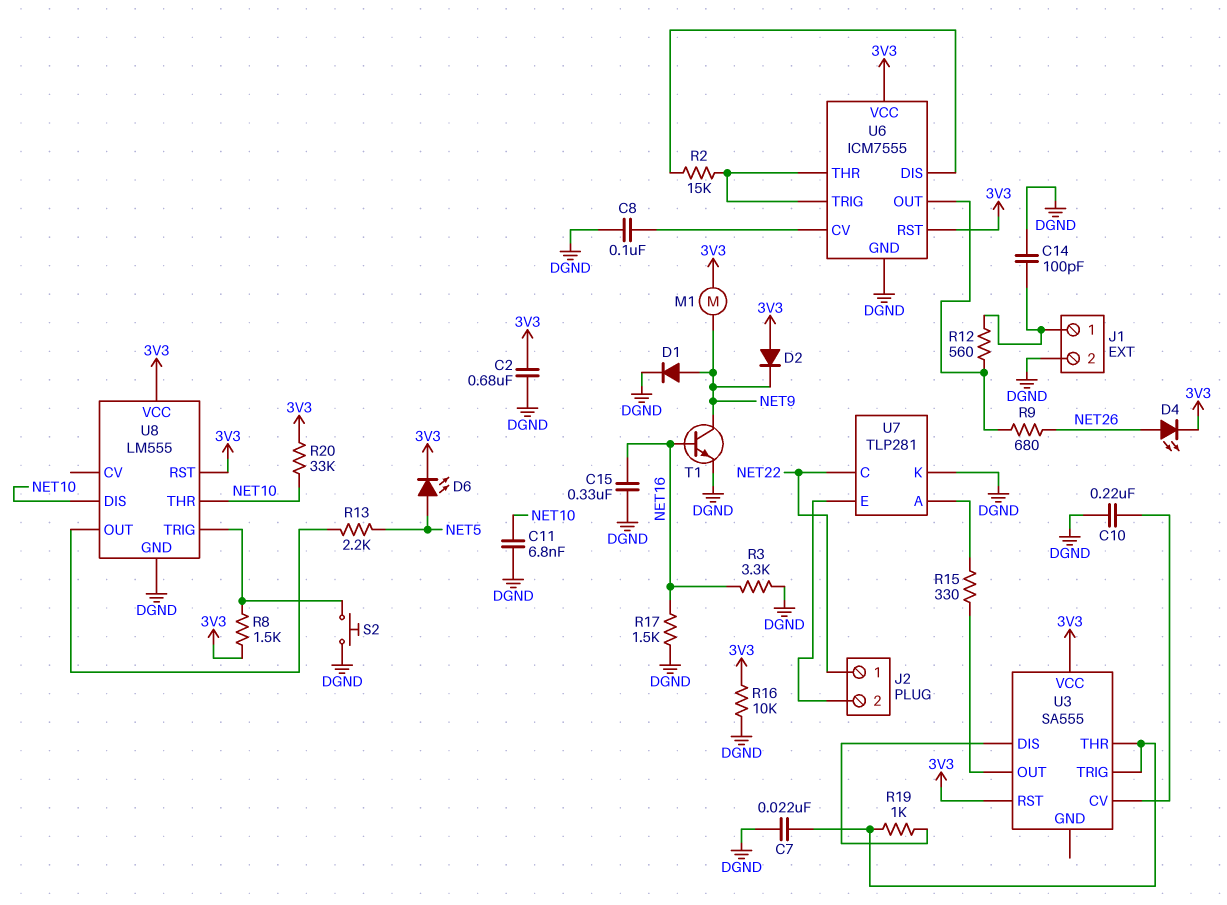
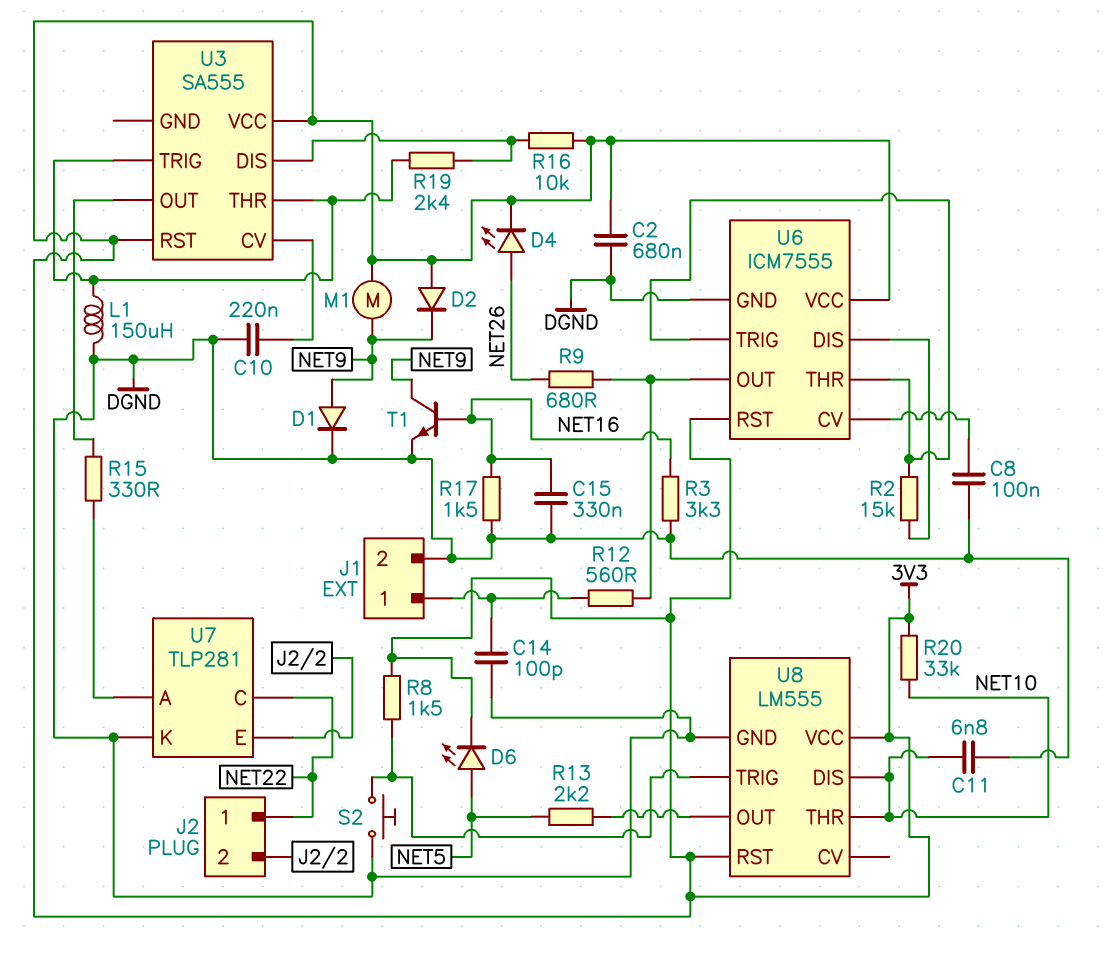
C7: 22nF (DGND, U3/THR) -> none
L1: none -> 150uH (DGND, U3/THR)
R16: 10k (3V3, DGND) -> 10k (3V3, U3/DIS)
R19: 1k (U3/DIS, U3/THR) -> 2.4k (U3/DIS, U3/THR)

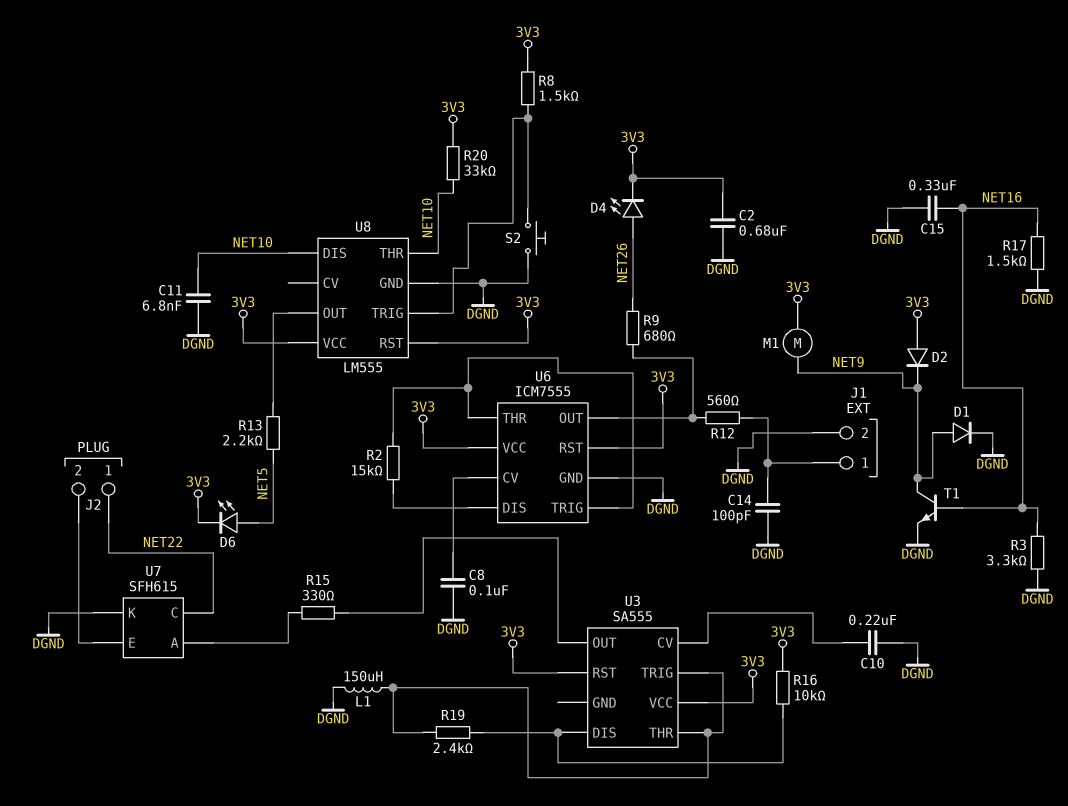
U7: TLP281 -> SFH615

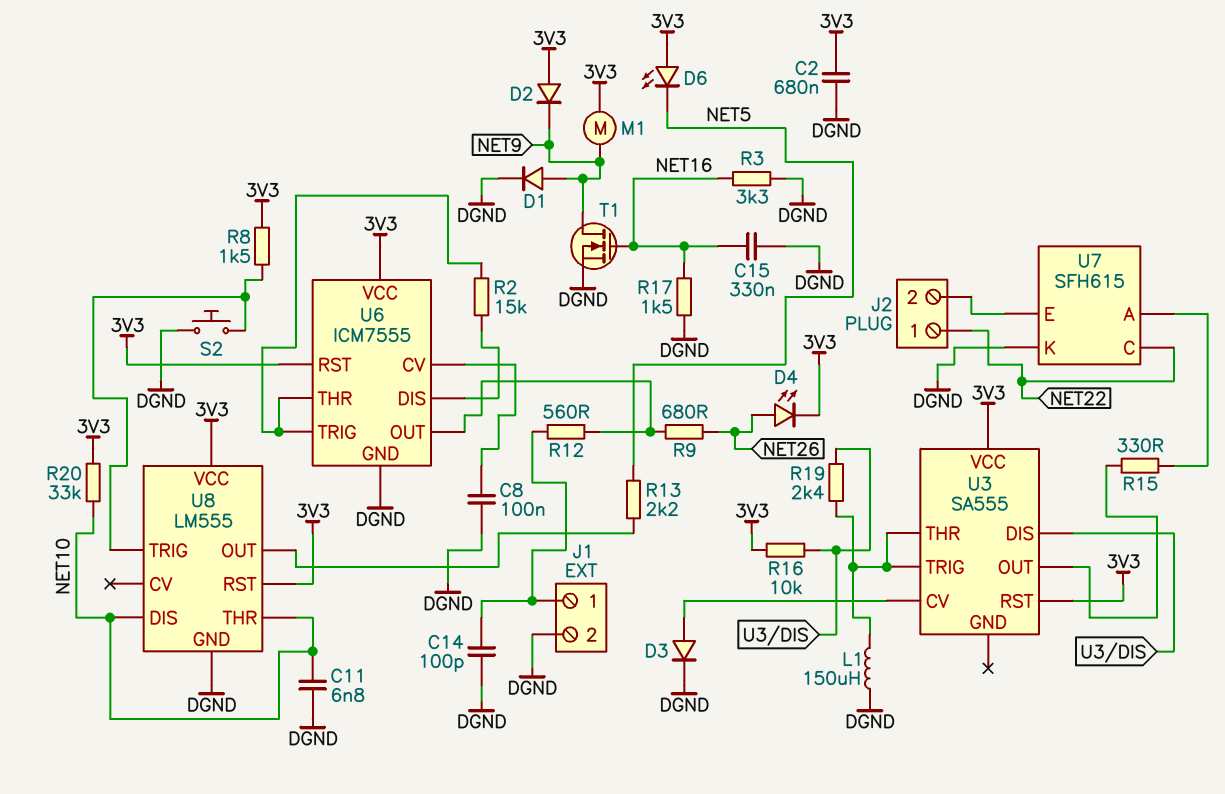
C10: 220nF (DGND, U3/CV) -> none
D3: none -> diode (A U3/CV, K DGND)
D6: LED (A NET5, K 3V3) -> LED (A 3V3, K NET5)
T1: NPN (B NET16, C NET9, E DGND) -> NMOS (G NET16, D NET9, S DGND)

